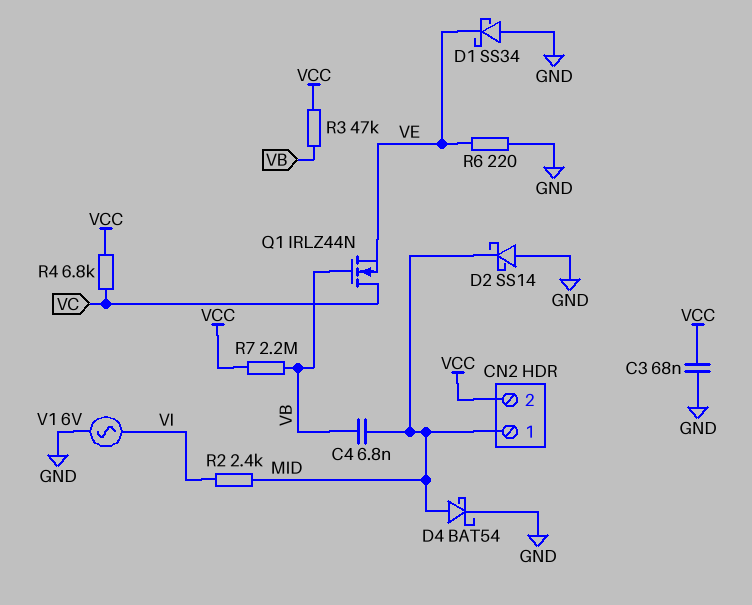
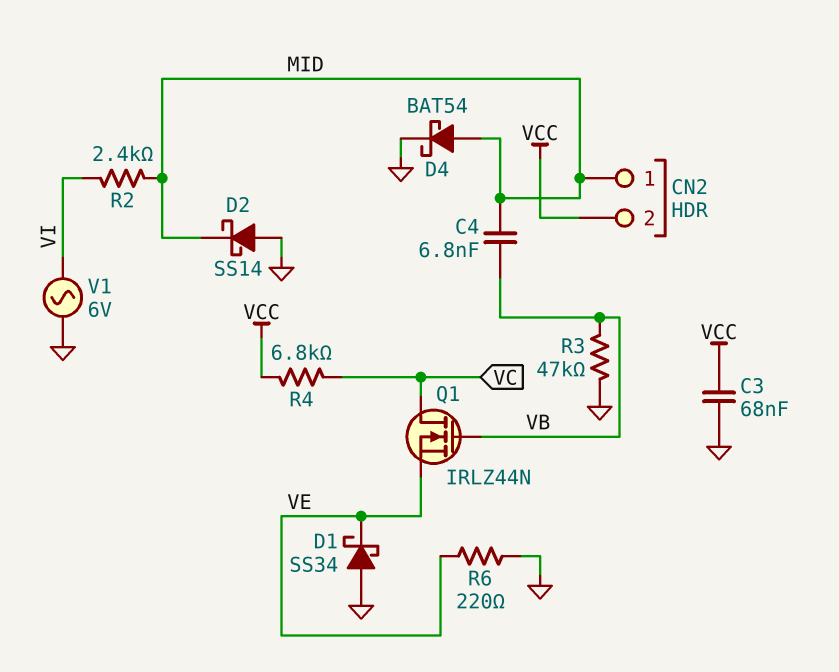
R3: 47k (VB, VCC) -> 47k (GND, VB)
R7: 2.2M (VB, VCC) -> none

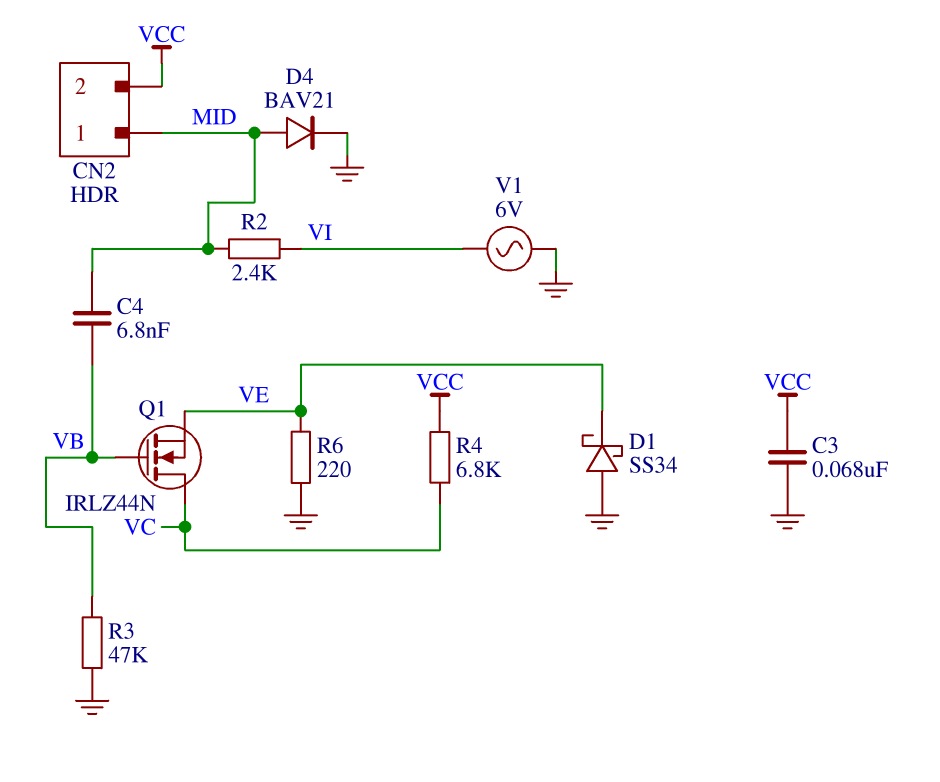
D2: schottky SS14 (A GND, K MID) -> none
D4: schottky BAT54 (A MID, K GND) -> diode BAV21 (A MID, K GND)

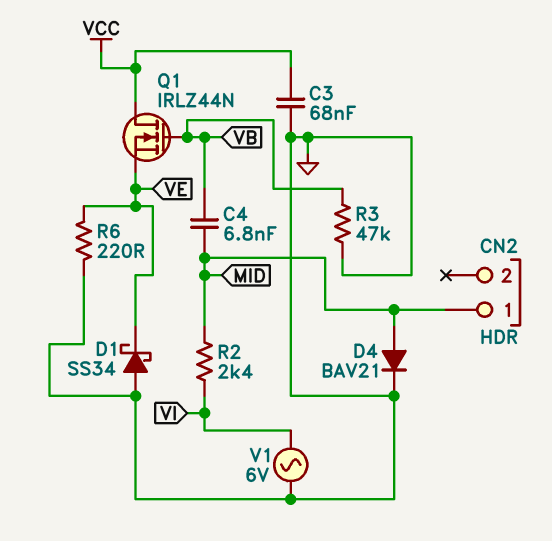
CN2 pin 2: VCC -> none
Q1: NMOS IRLZ44N (G VB, D VC, S VE) -> NMOS IRLZ44N (G VB, D VCC, S VE)
R4: 6.8k (VC, VCC) -> none

